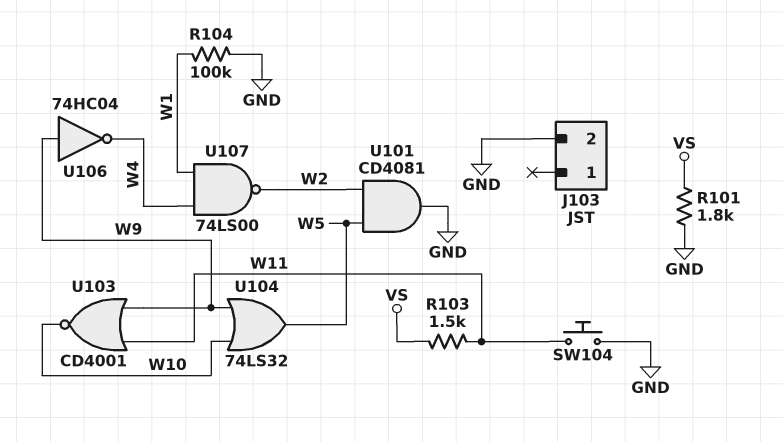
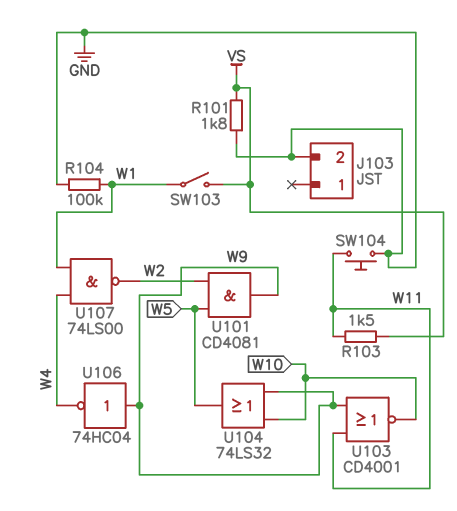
SW103: none -> switch (VS, W1)
U101: AND CD4081 (in W2, in W5, out GND) -> AND CD4081 (in W2, in W5, out W9)

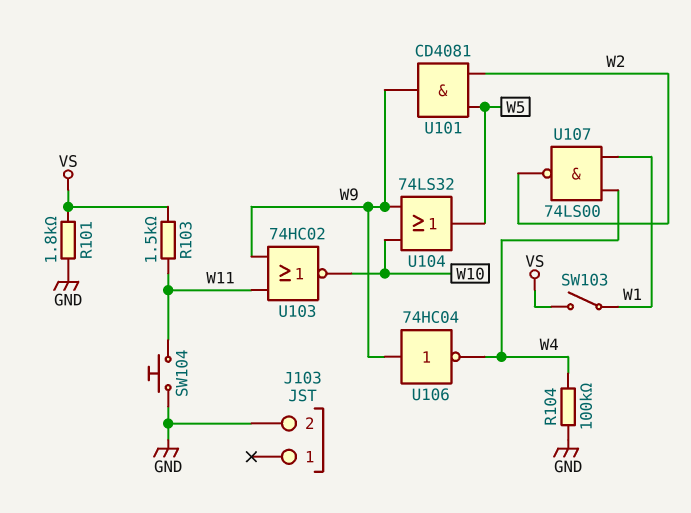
R104: 100k (GND, W1) -> 100k (GND, W4)
U103: NOR CD4001 (in W9, in W11, out W10) -> NOR 74HC02 (in W9, in W11, out W10)

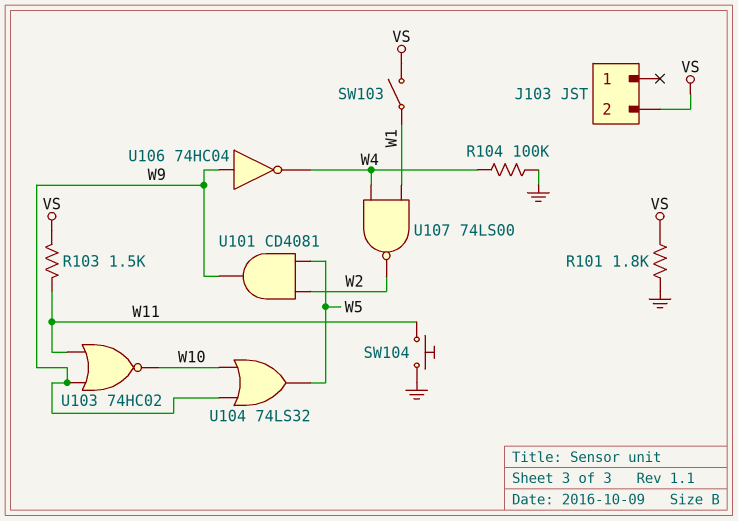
J103 pin 2: GND -> VS

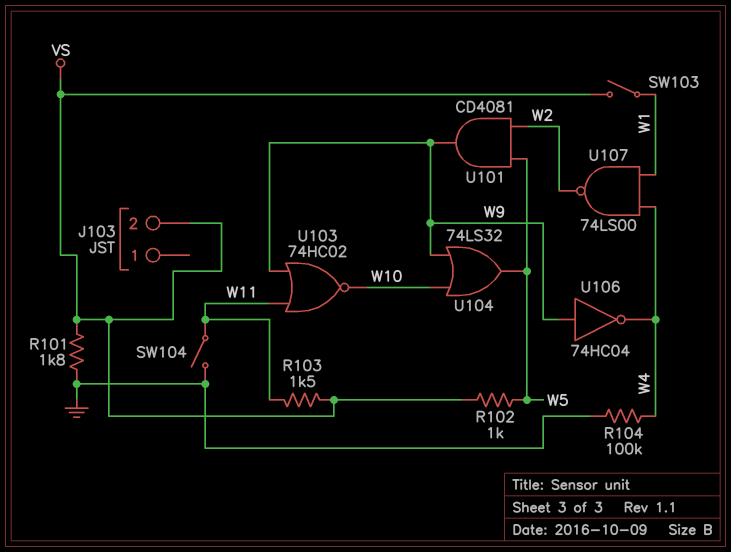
R102: none -> 1k (VS, W5)
SW104: button (GND, W11) -> switch (GND, W11)

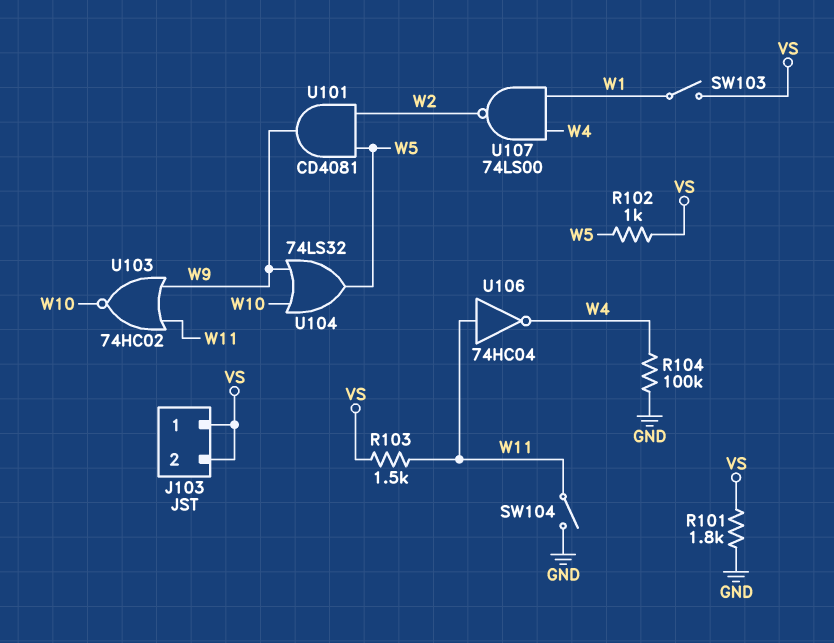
J103 pin 1: none -> VS
U106: NOT 74HC04 (in W9, out W4) -> NOT 74HC04 (in W11, out W4)

